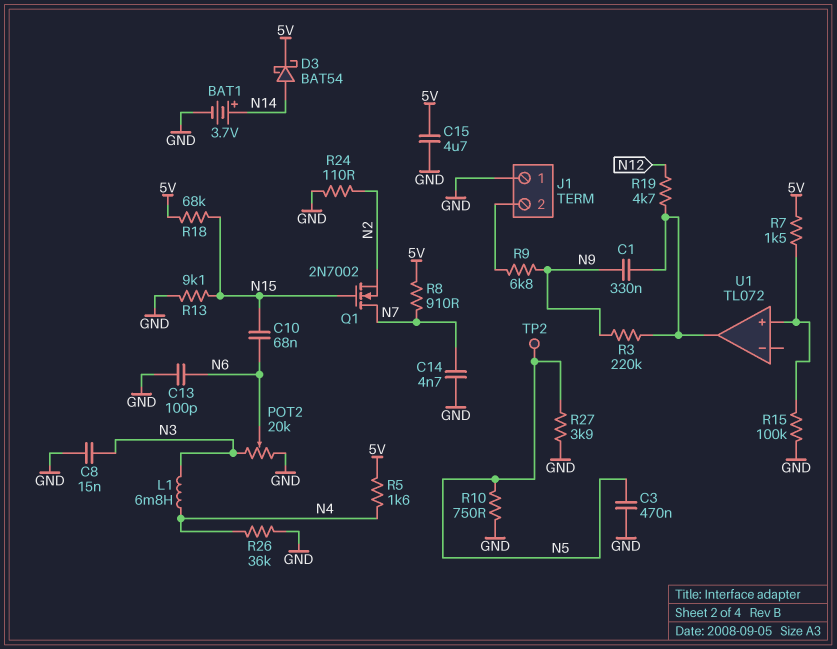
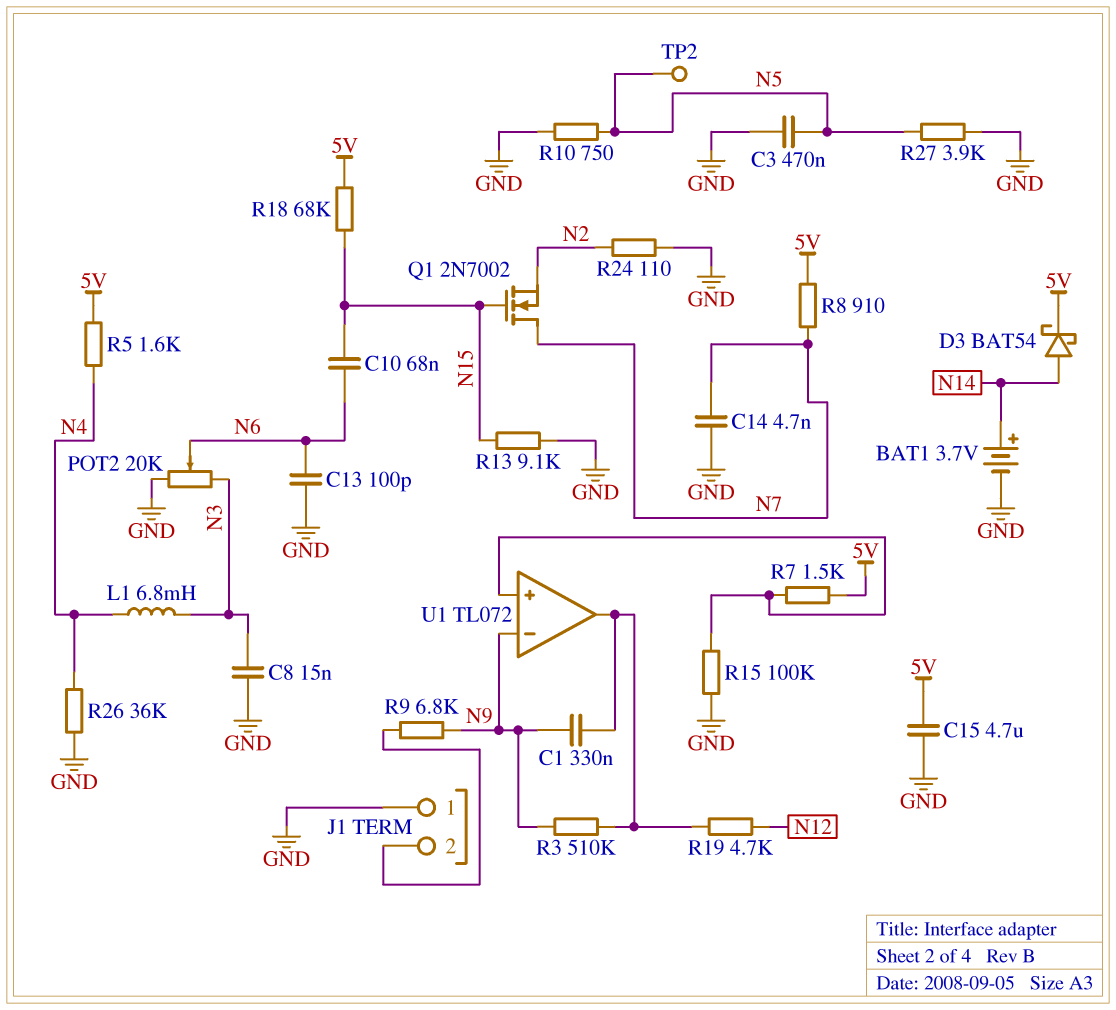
R3: 220k (N9, U1/out) -> 510k (N9, U1/out)
U1 pin in-: none -> N9

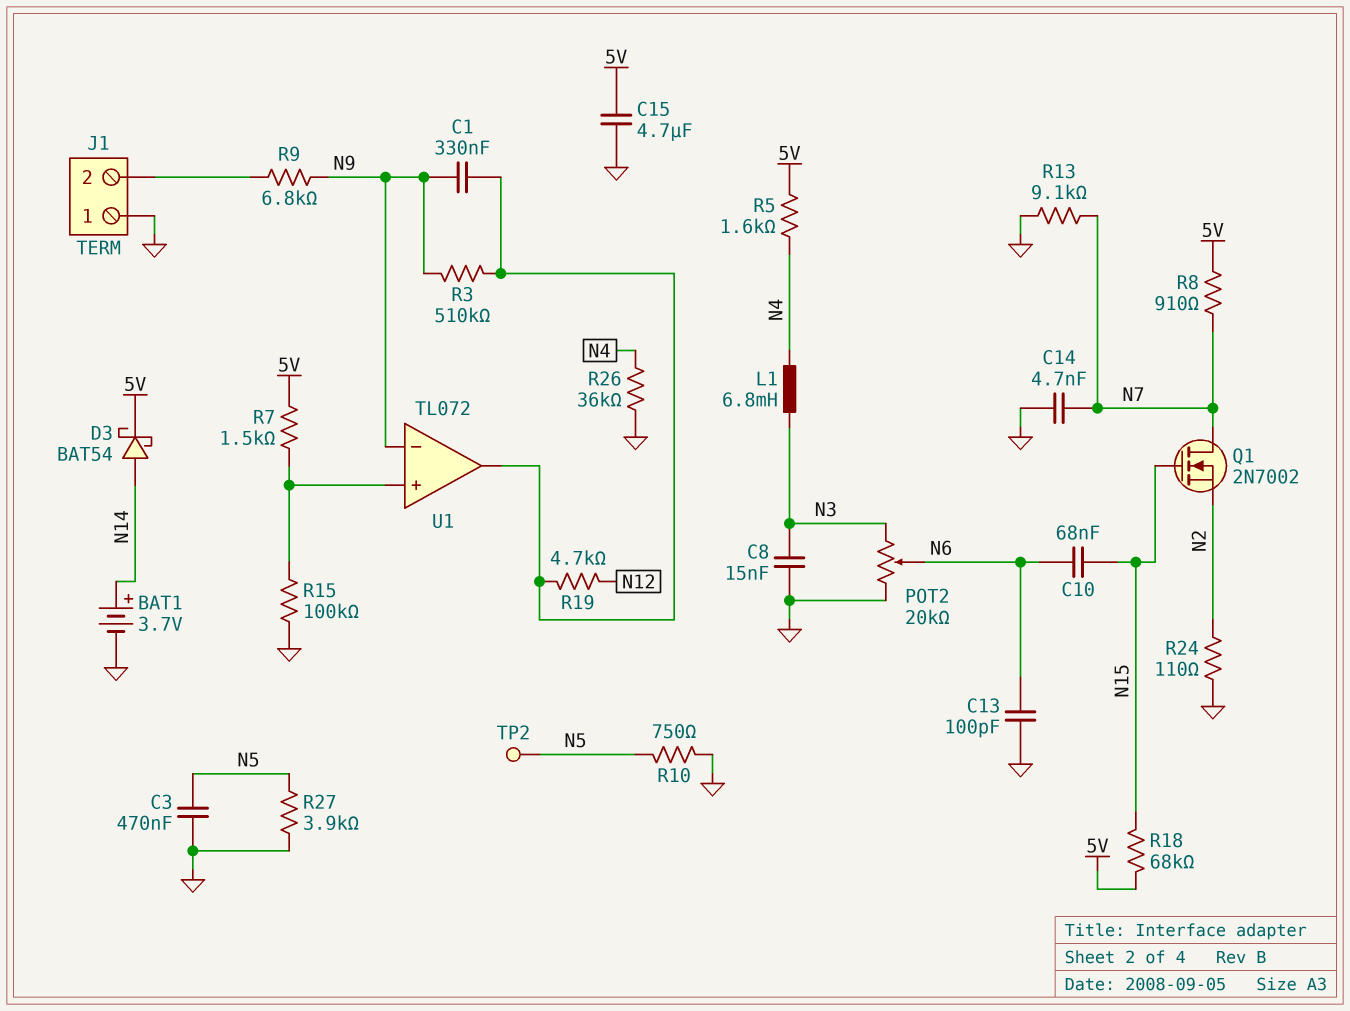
R13: 9.1k (GND, N15) -> 9.1k (GND, N7)

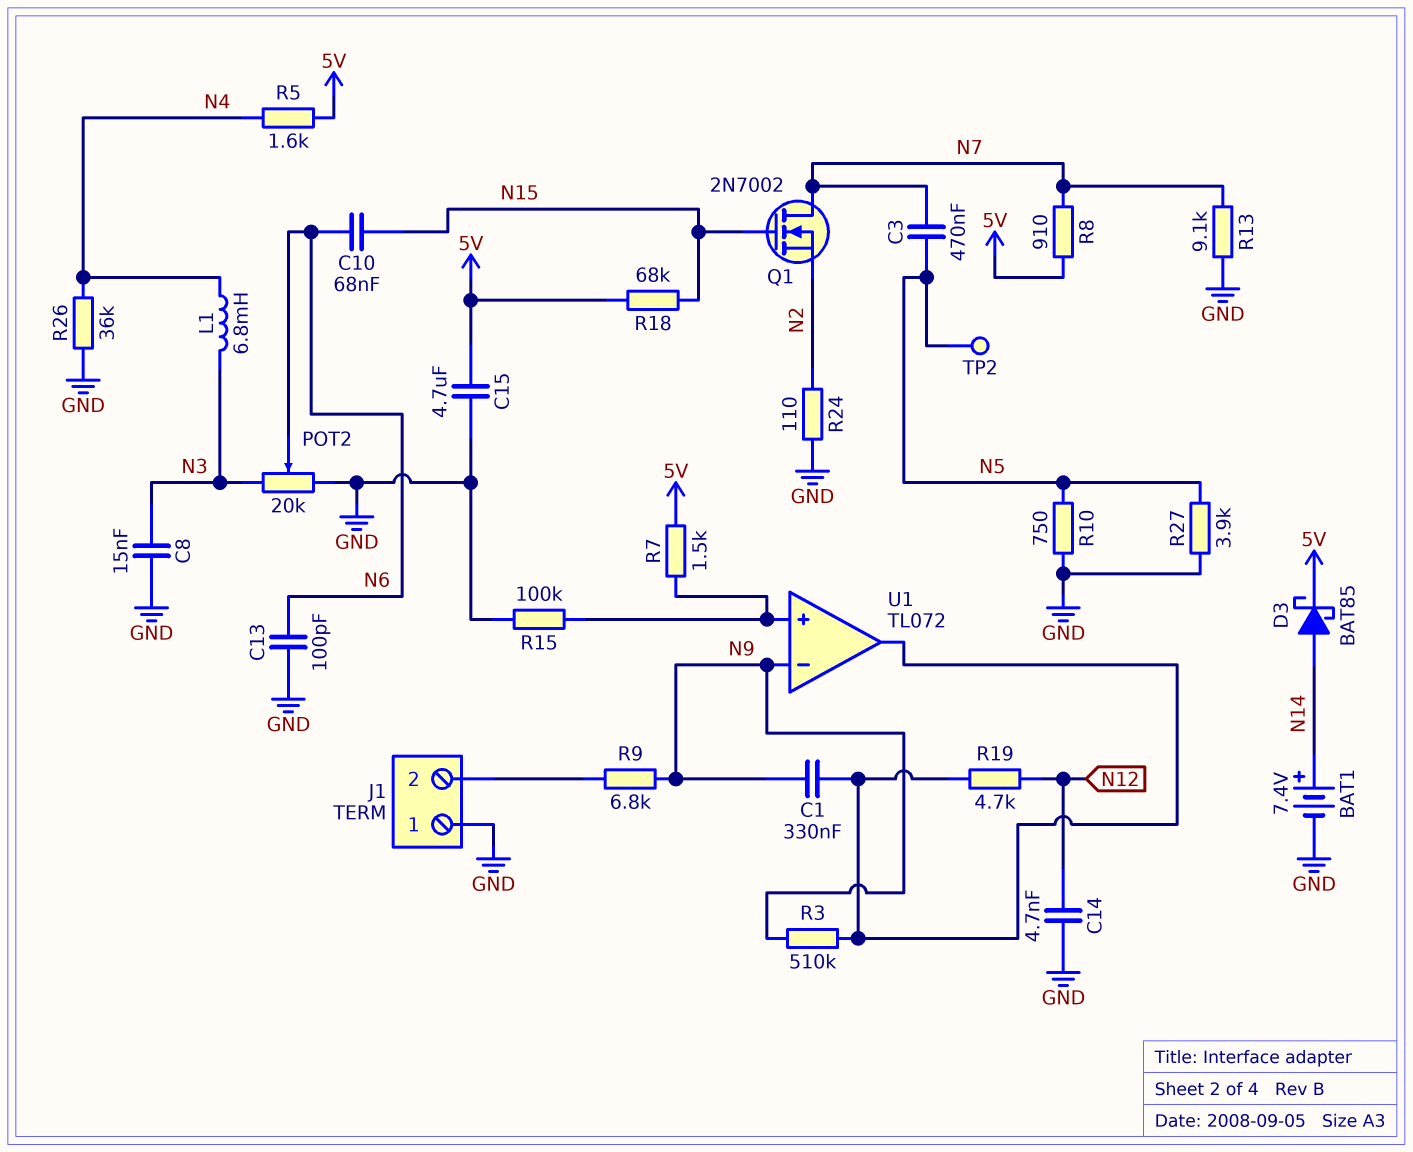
BAT1: 3.7V (plus N14, minus GND) -> 7.4V (plus N14, minus GND)
C3: 470nF (GND, N5) -> 470nF (N5, N7)
C14: 4.7nF (GND, N7) -> 4.7nF (GND, N12)
D3: schottky BAT54 (A N14, K 5V) -> schottky BAT85 (A N14, K 5V)

